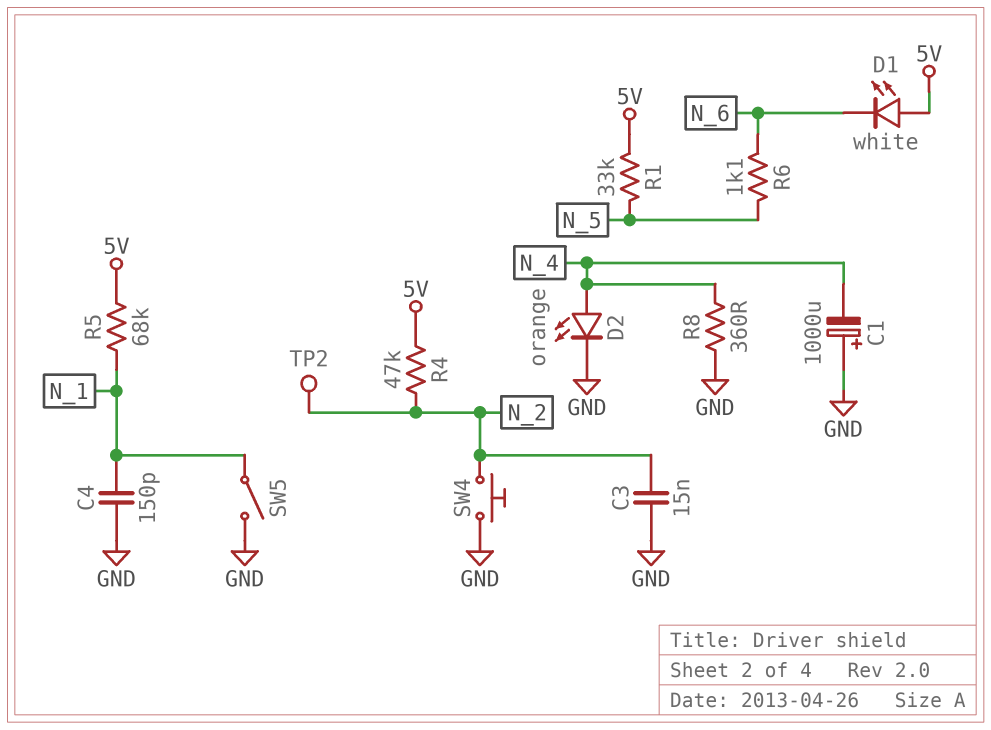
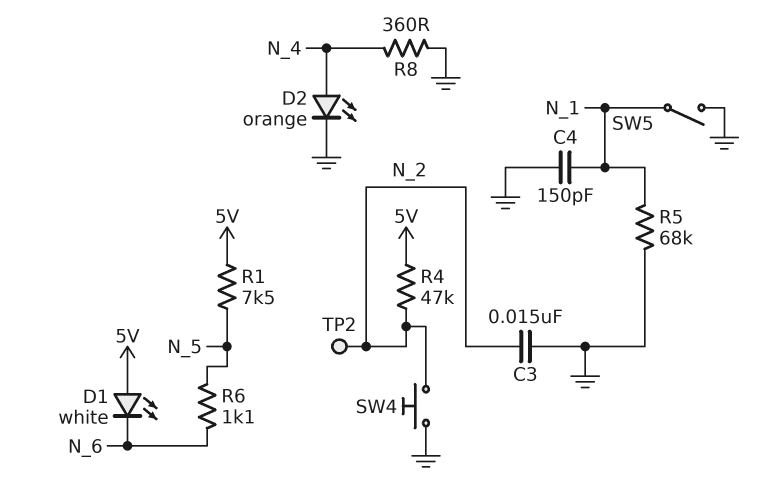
C1: 1000uF (plus GND, minus N_4) -> none
R1: 33k (5V, N_5) -> 7.5k (5V, N_5)
R5: 68k (5V, N_1) -> 68k (GND, N_1)

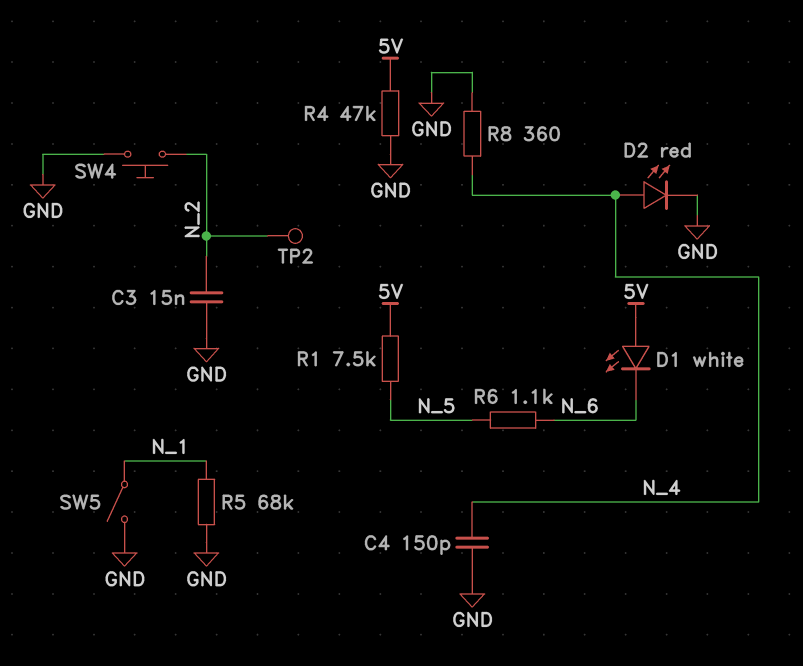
C4: 150pF (GND, N_1) -> 150pF (GND, N_4)
D2: LED orange (A N_4, K GND) -> LED red (A N_4, K GND)
R4: 47k (5V, N_2) -> 47k (5V, GND)

